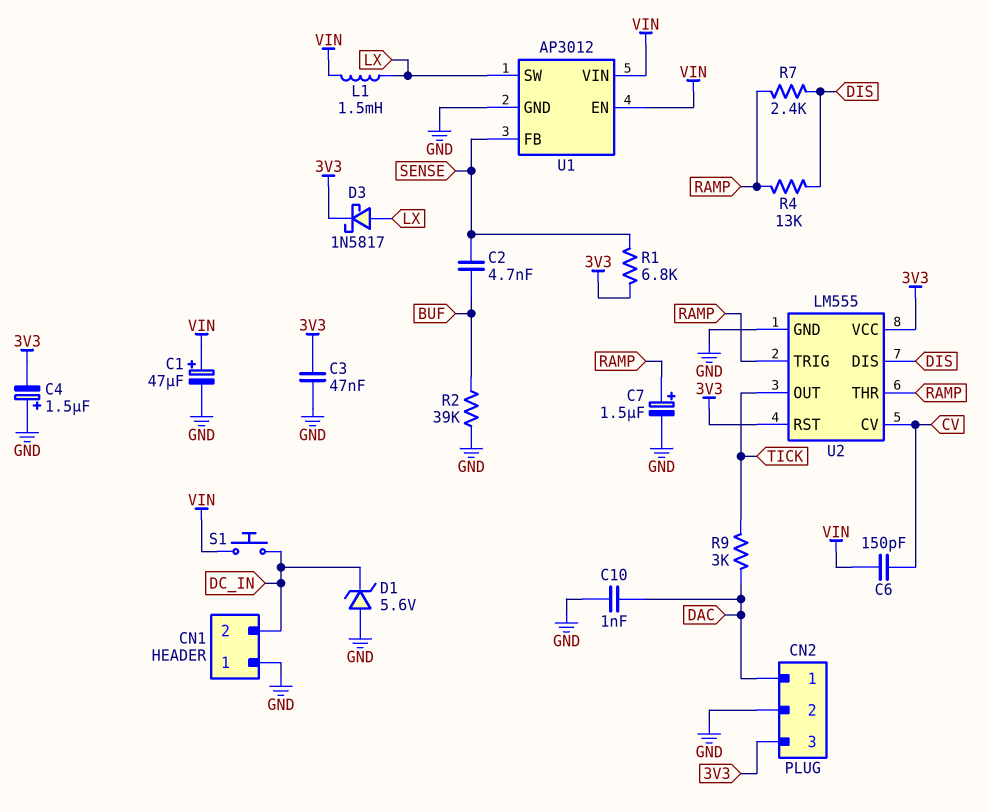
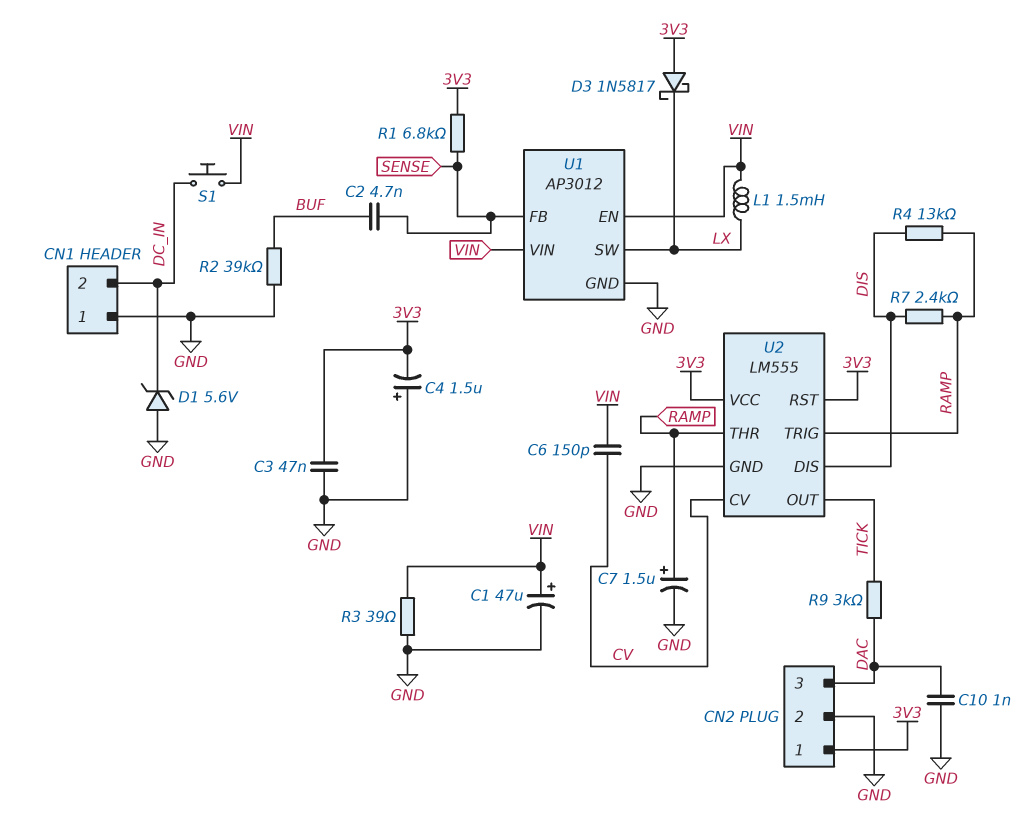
CN2 pin 1: DAC -> 3V3
CN2 pin 3: 3V3 -> DAC
D3: schottky 1N5817 (A LX, K 3V3) -> schottky 1N5817 (A 3V3, K LX)
R3: none -> 39 (GND, VIN)

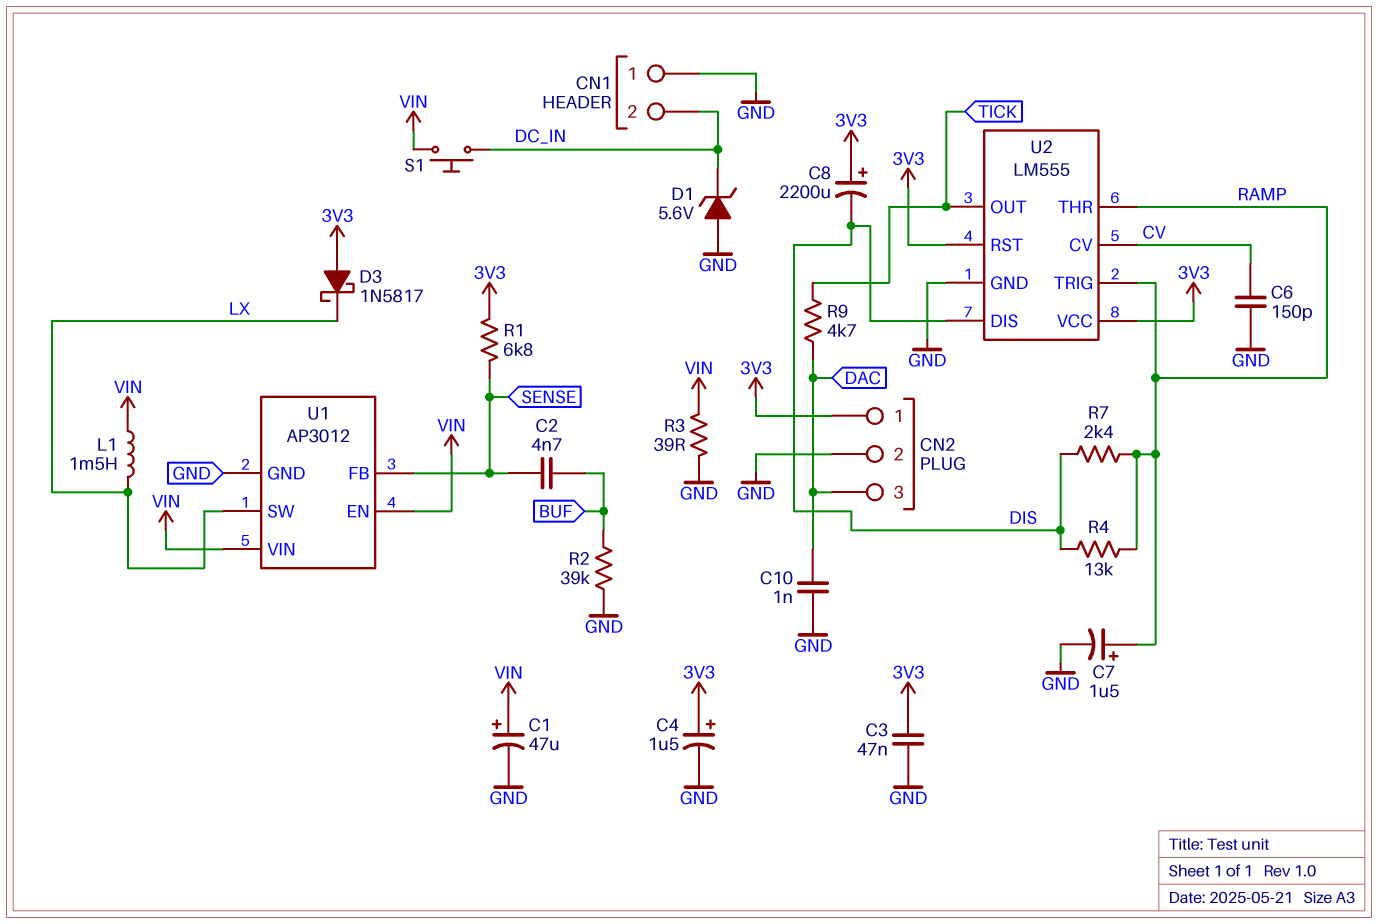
C4: 1.5uF (plus GND, minus 3V3) -> 1.5uF (plus 3V3, minus GND)
C6: 150pF (CV, VIN) -> 150pF (CV, GND)
C8: none -> 2200uF (plus 3V3, minus DIS)
R9: 3k (DAC, TICK) -> 4.7k (DAC, TICK)

